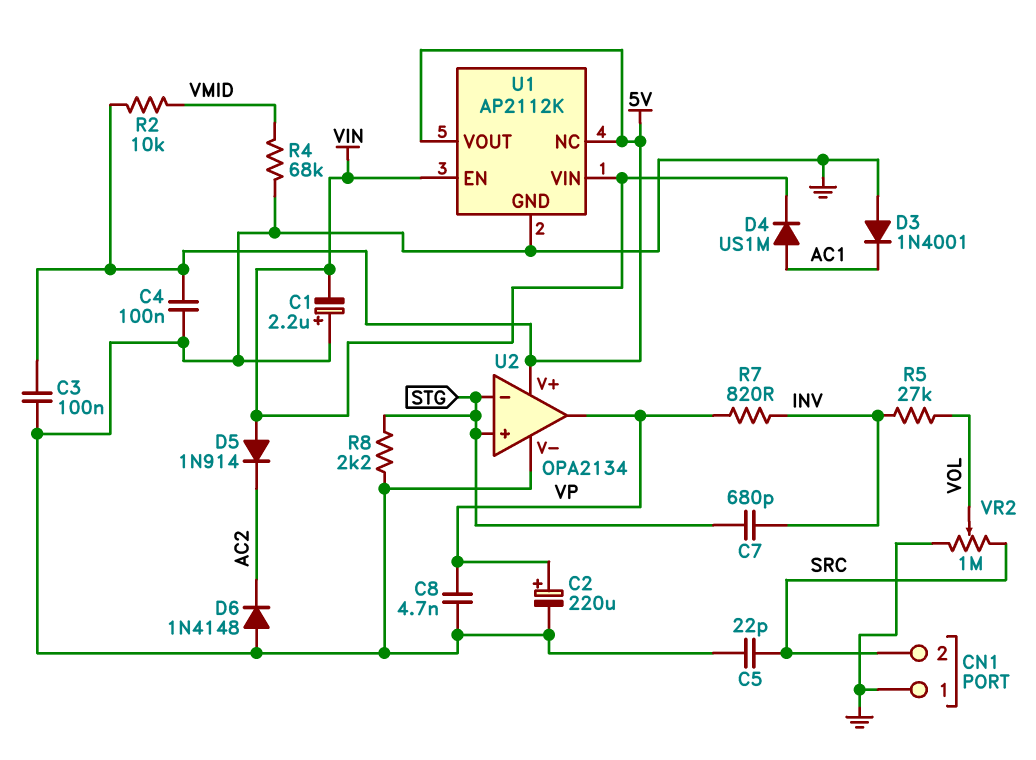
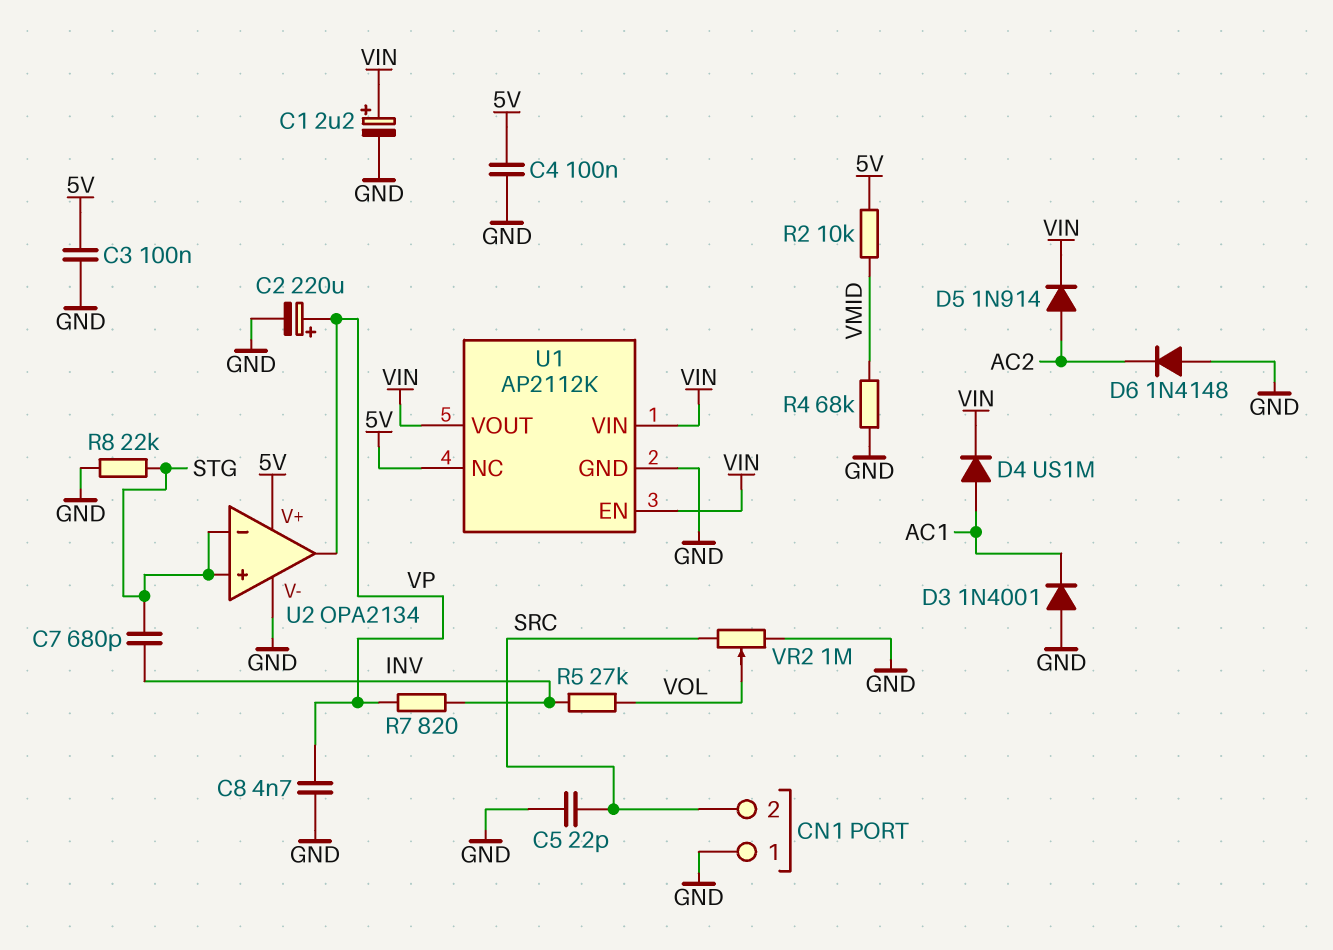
C1: 2.2uF (plus GND, minus VIN) -> 2.2uF (plus VIN, minus GND)
D5: diode 1N914 (A VIN, K AC2) -> diode 1N914 (A AC2, K VIN)
R8: 2.2k (GND, STG) -> 22k (GND, STG)
U1 pin VOUT: 5V -> VIN

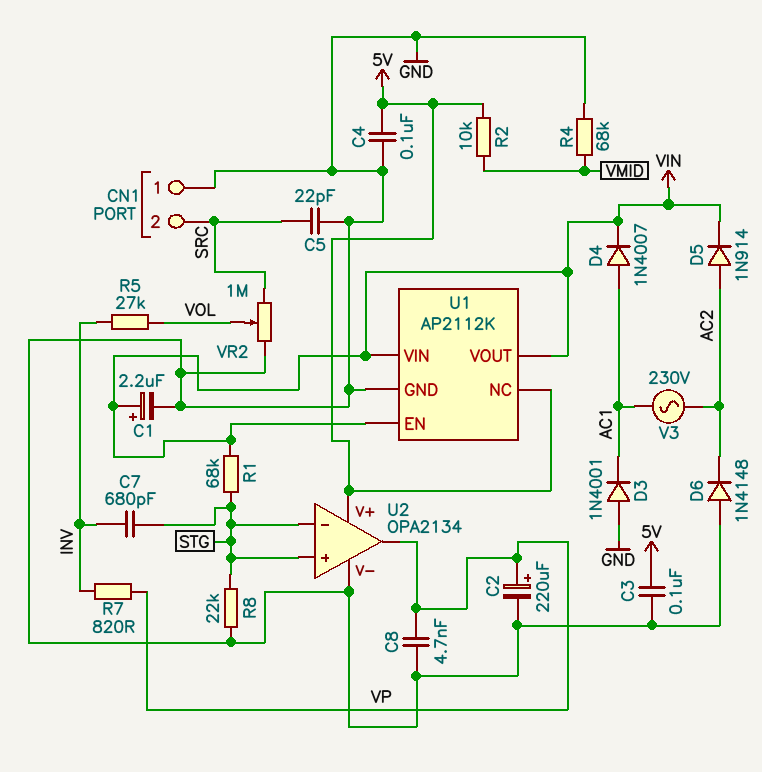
D4: diode US1M (A AC1, K VIN) -> diode 1N4007 (A AC1, K VIN)
R1: none -> 68k (STG, VIN)
V3: none -> AC 230V (AC1, AC2)

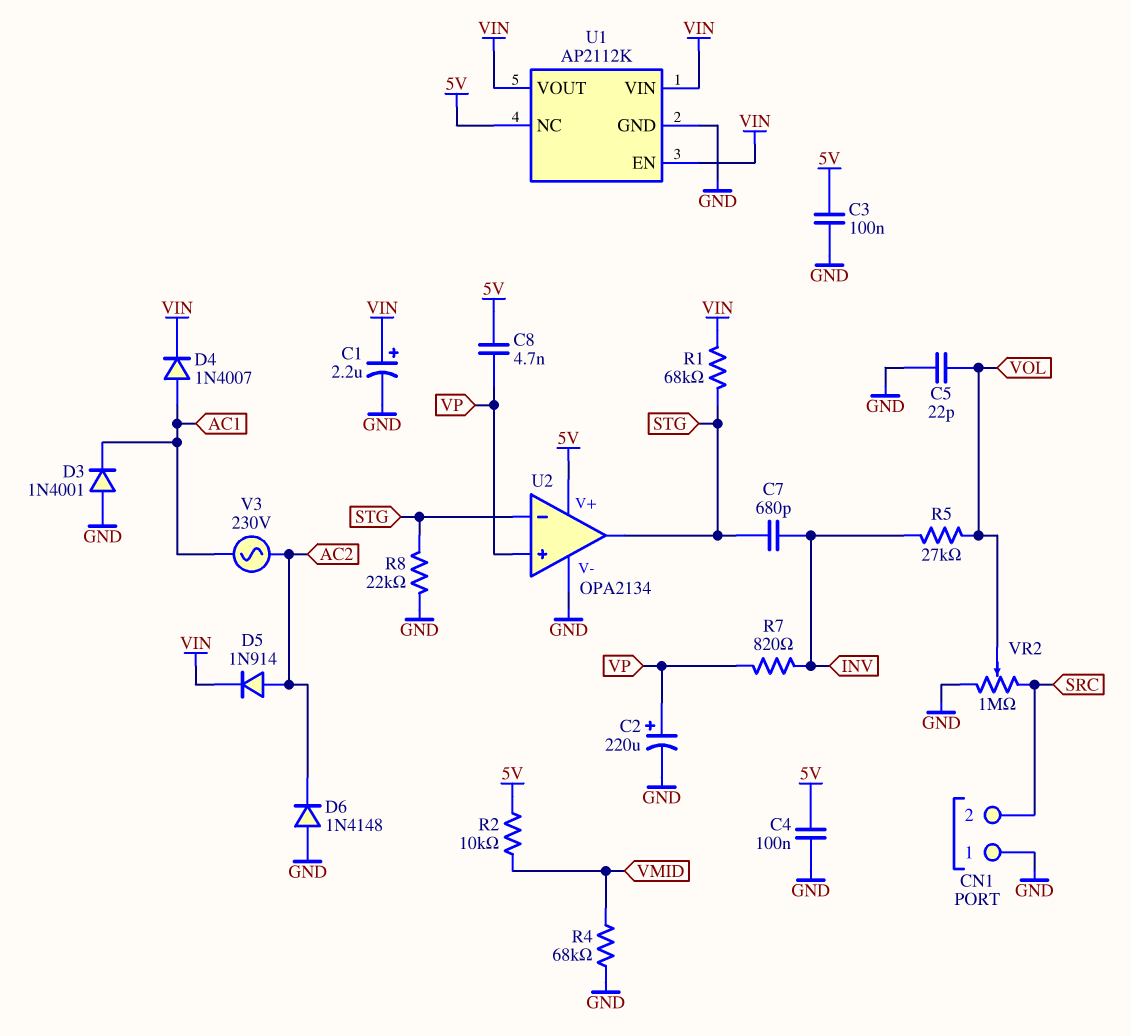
C5: 22pF (GND, SRC) -> 22pF (GND, VOL)
C8: 4.7nF (GND, VP) -> 4.7nF (5V, VP)
U2 pin in+: STG -> VP
U2 pin out: VP -> STG

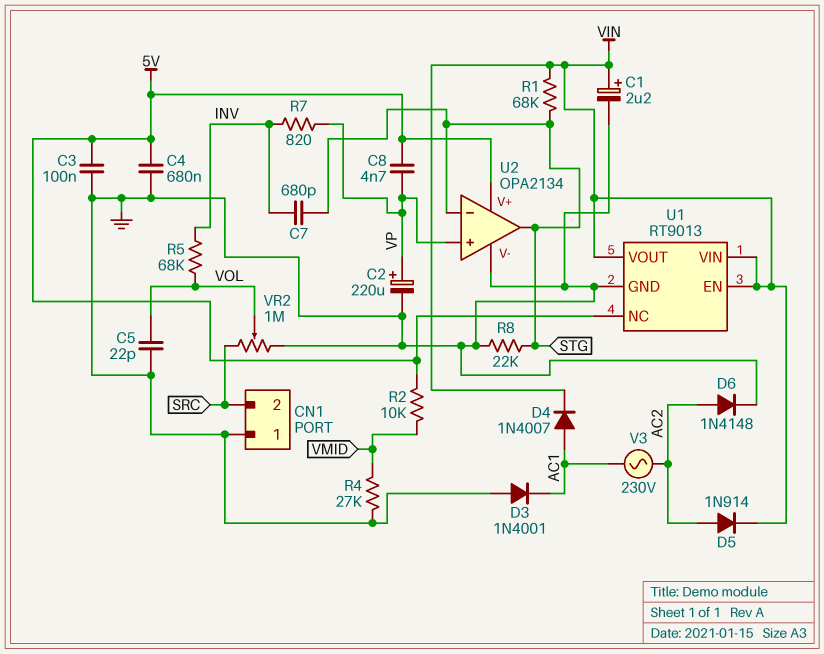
C4: 100nF (5V, GND) -> 680nF (5V, GND)
D6: diode 1N4148 (A GND, K AC2) -> diode 1N4148 (A AC2, K GND)
R4: 68k (GND, VMID) -> 27k (GND, VMID)
R5: 27k (INV, VOL) -> 68k (INV, VOL)
U1: AP2112K -> RT9013

